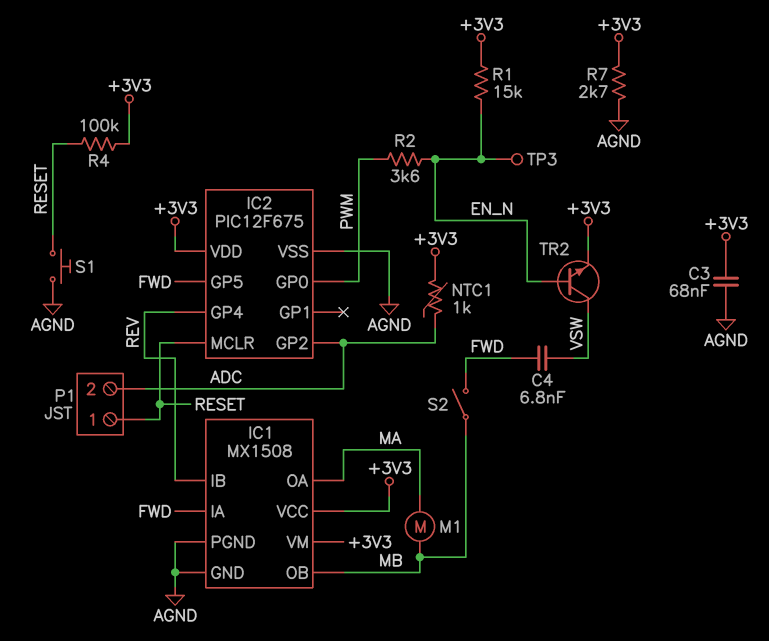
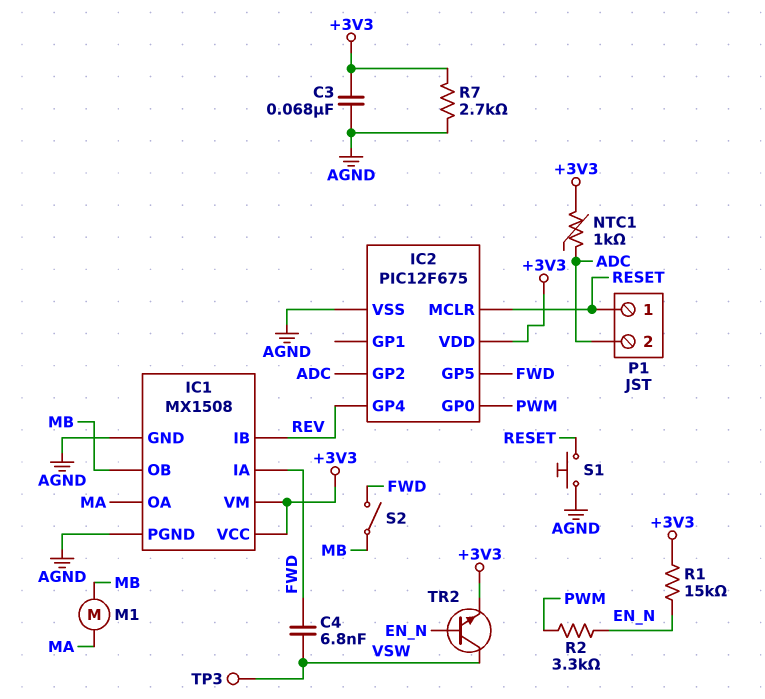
R2: 3.6k (EN_N, PWM) -> 3.3k (EN_N, PWM)
R4: 100k (+3V3, RESET) -> none
TP3: test point (EN_N) -> test point (VSW)

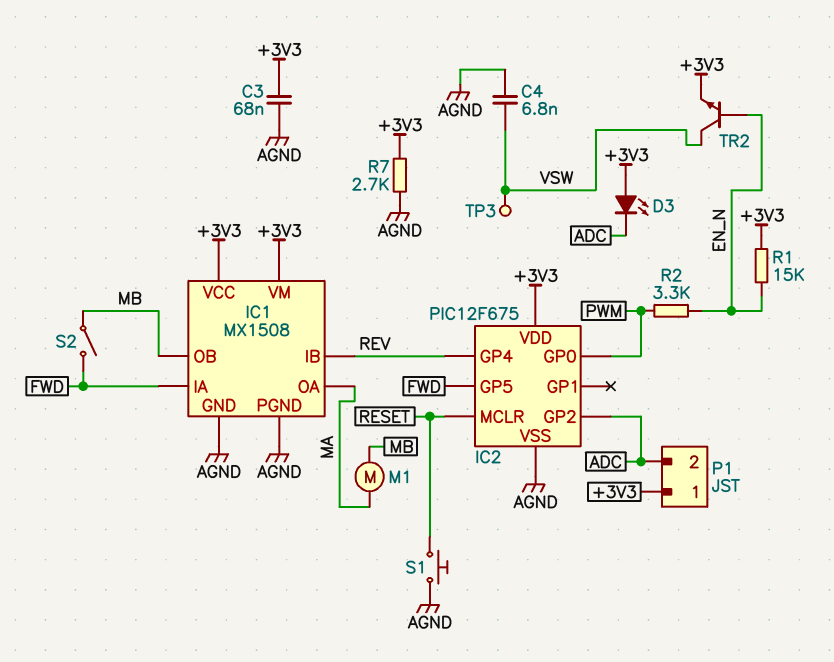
C4: 6.8nF (FWD, VSW) -> 6.8nF (AGND, VSW)
D3: none -> LED (A +3V3, K ADC)
NTC1: 1k (+3V3, ADC) -> none
P1 pin 1: RESET -> +3V3

